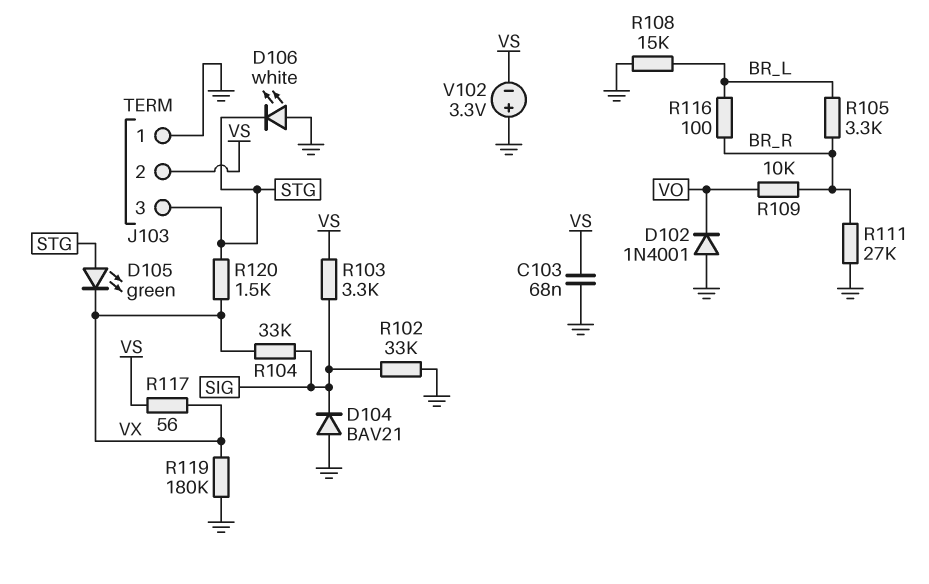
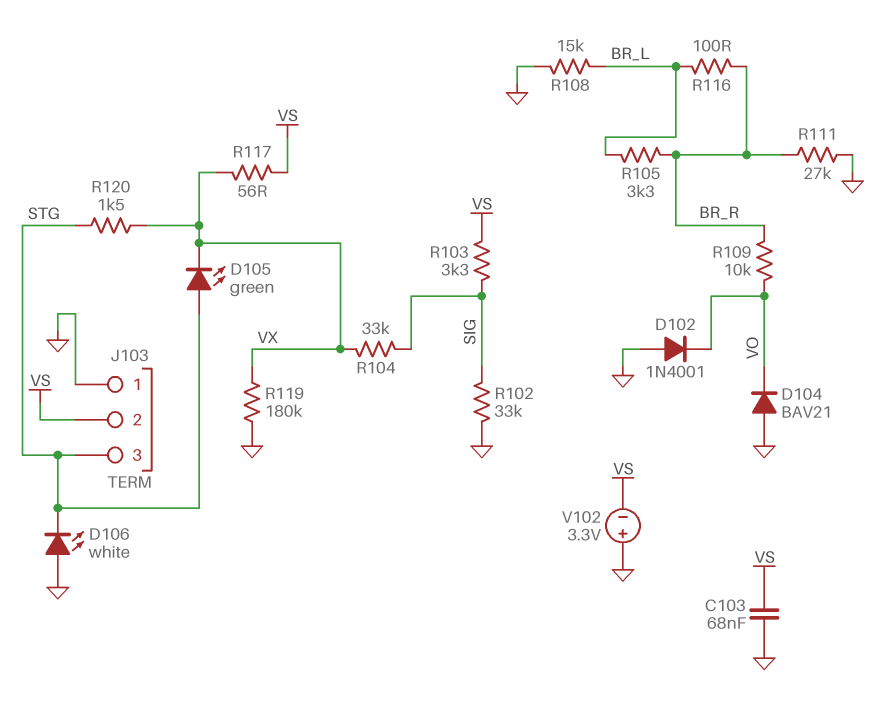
D104: diode BAV21 (A GND, K SIG) -> diode BAV21 (A GND, K VO)

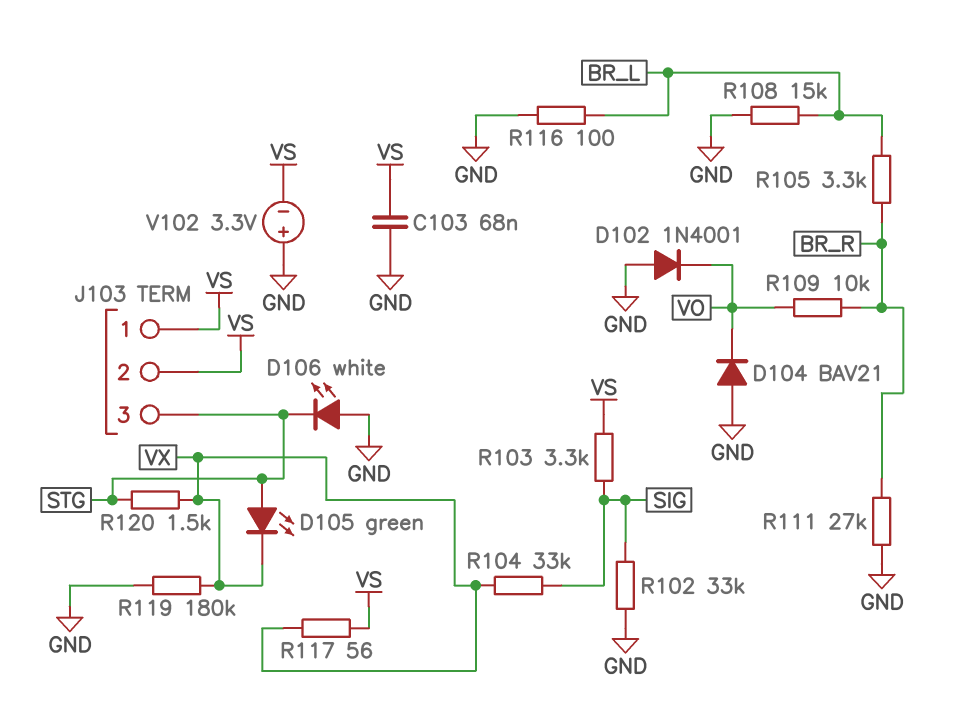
J103 pin 1: GND -> VS
R116: 100 (BR_L, BR_R) -> 100 (BR_L, GND)

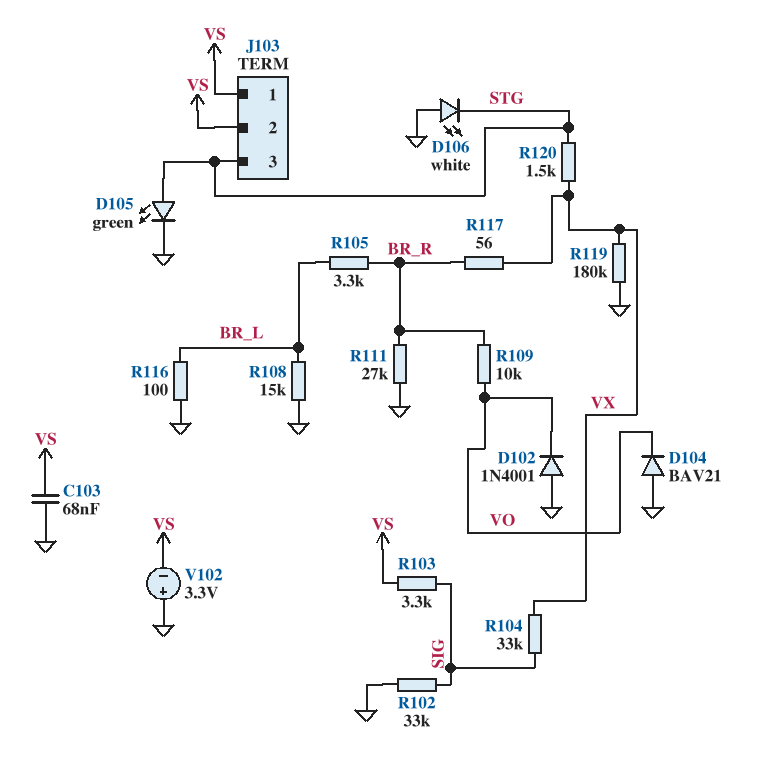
D105: LED green (A STG, K VX) -> LED green (A STG, K GND)
R117: 56 (VS, VX) -> 56 (BR_R, VX)

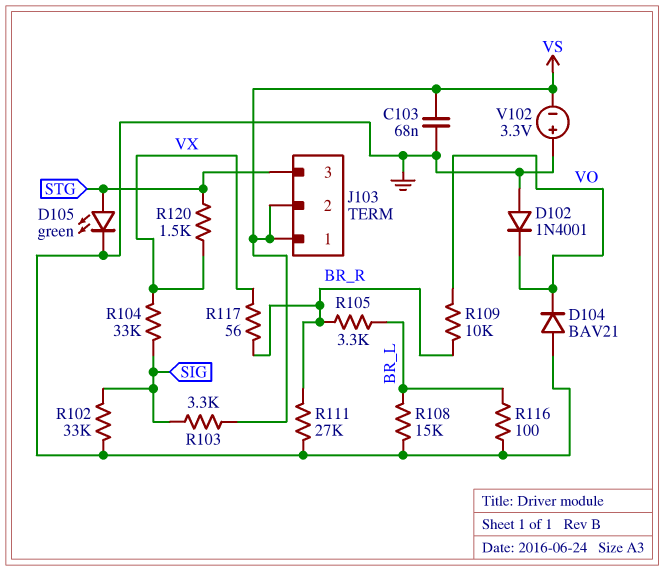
D106: LED white (A GND, K STG) -> none
R119: 180k (GND, VX) -> none

